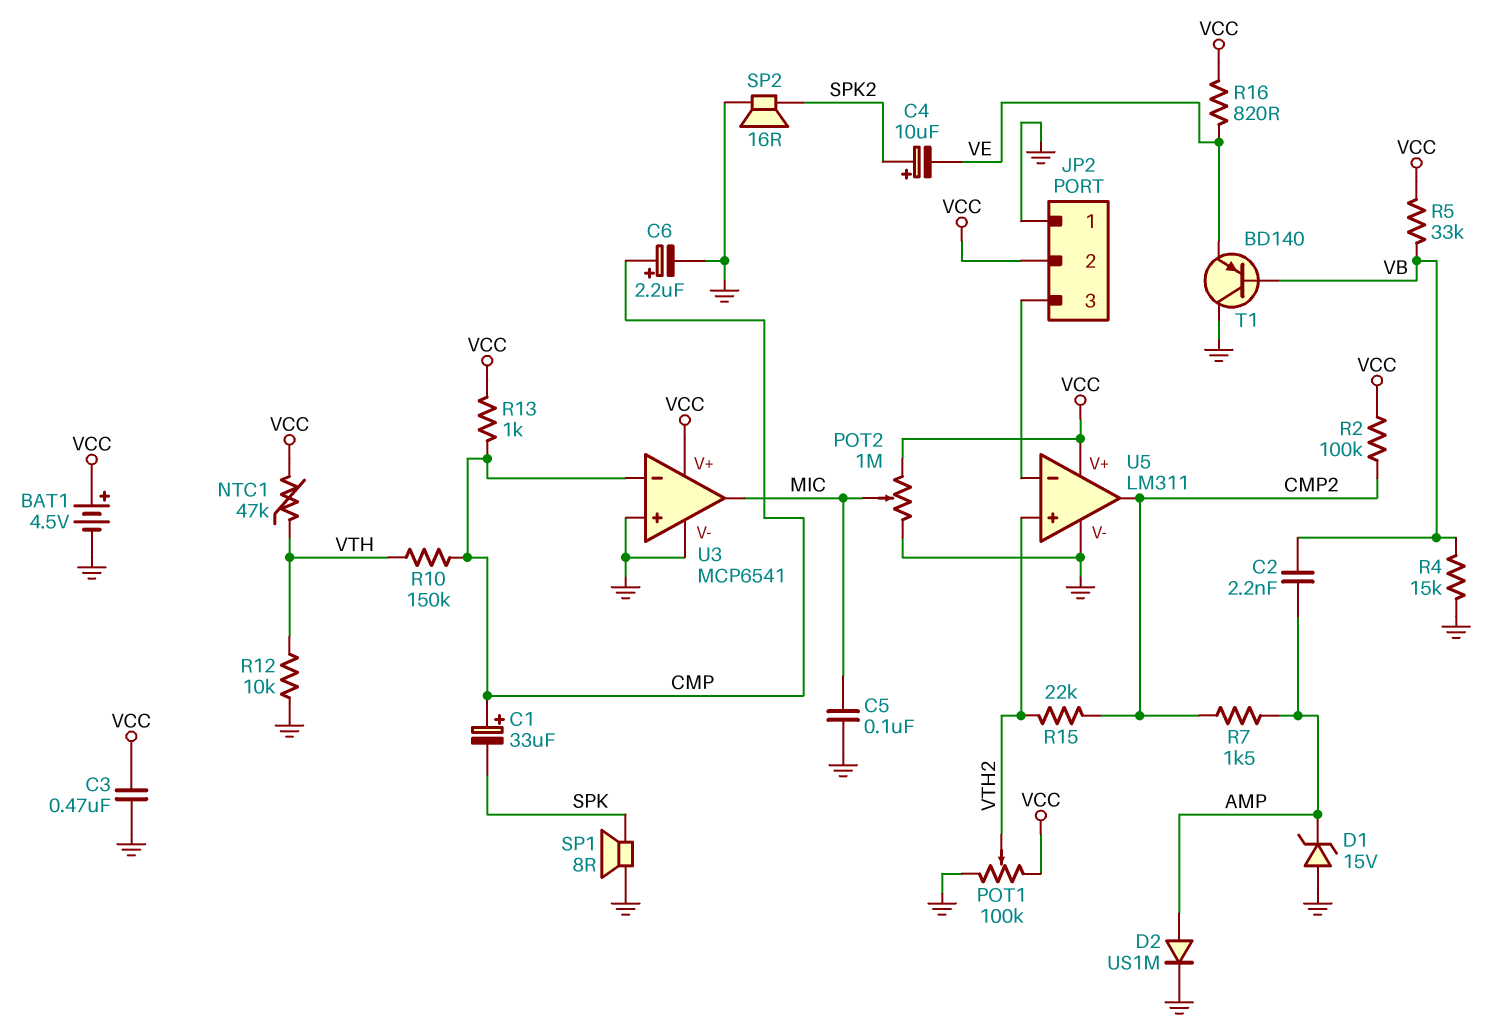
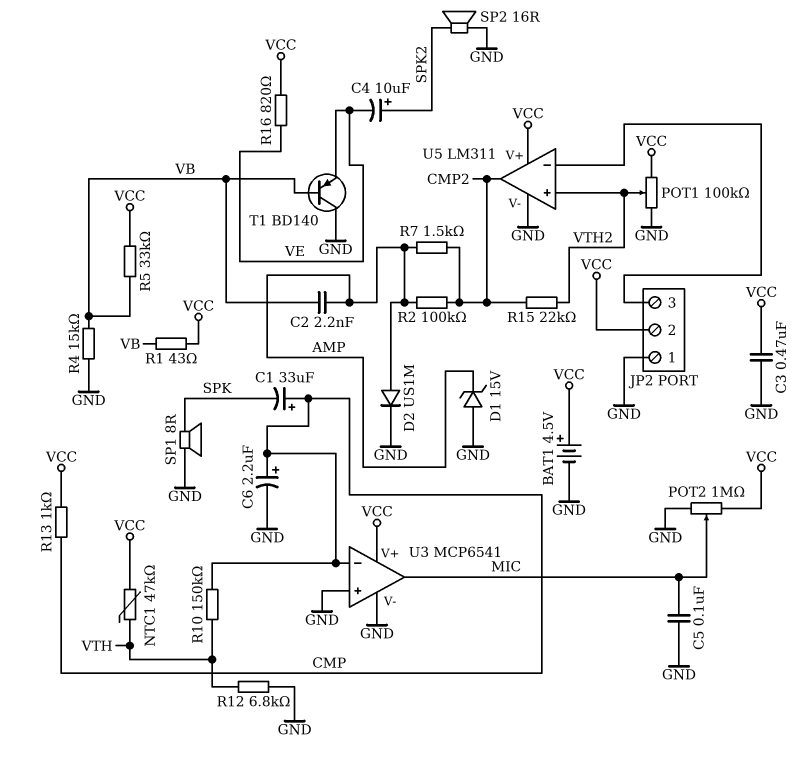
R1: none -> 43 (VB, VCC)
R2: 100k (CMP2, VCC) -> 100k (AMP, CMP2)
R12: 10k (GND, VTH) -> 6.8k (GND, VTH)

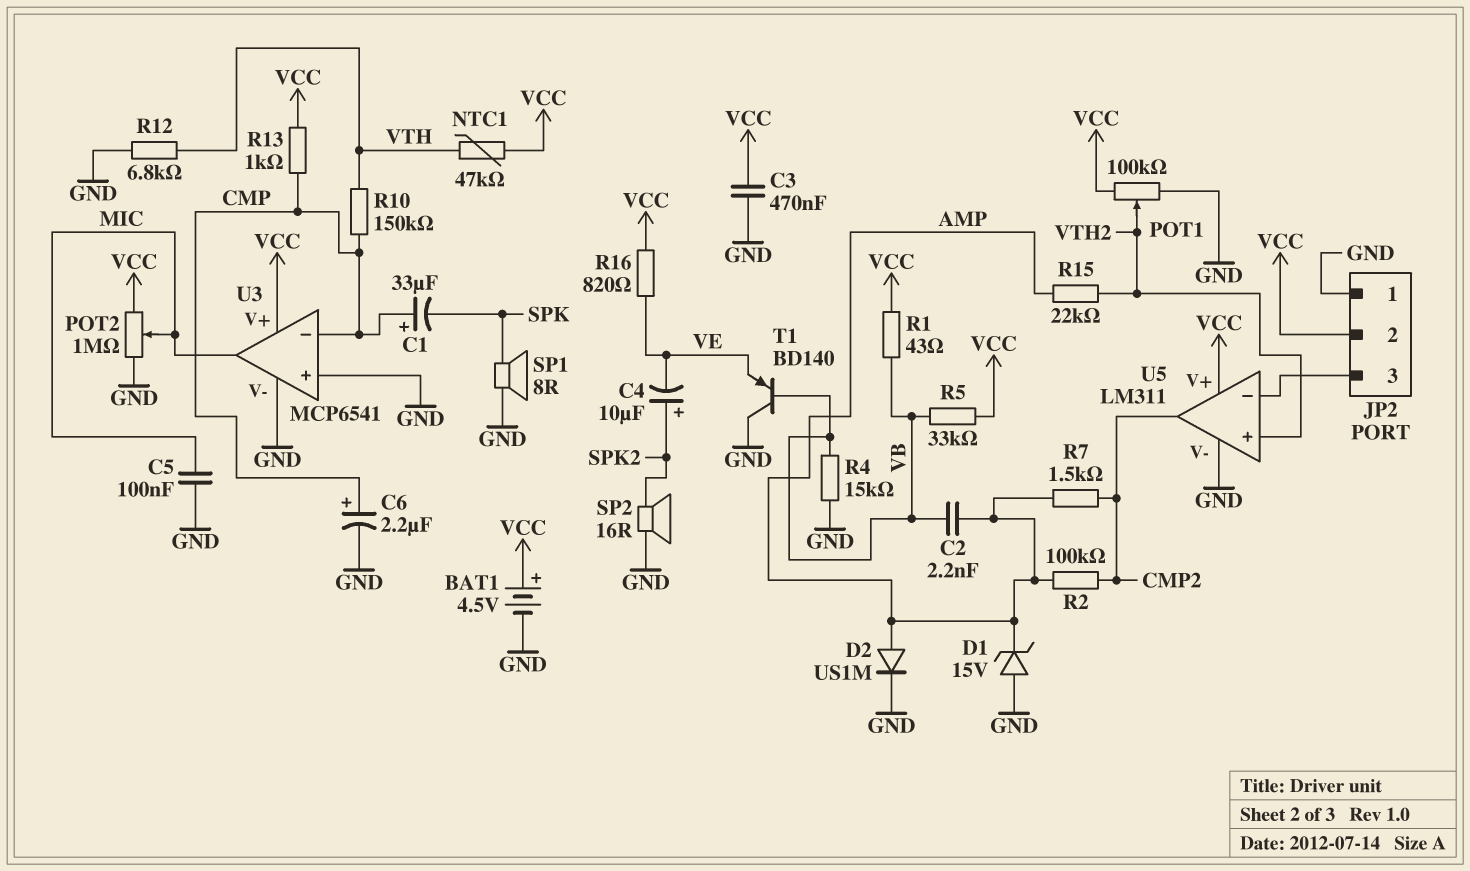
R15: 22k (CMP2, VTH2) -> 22k (AMP, VTH2)

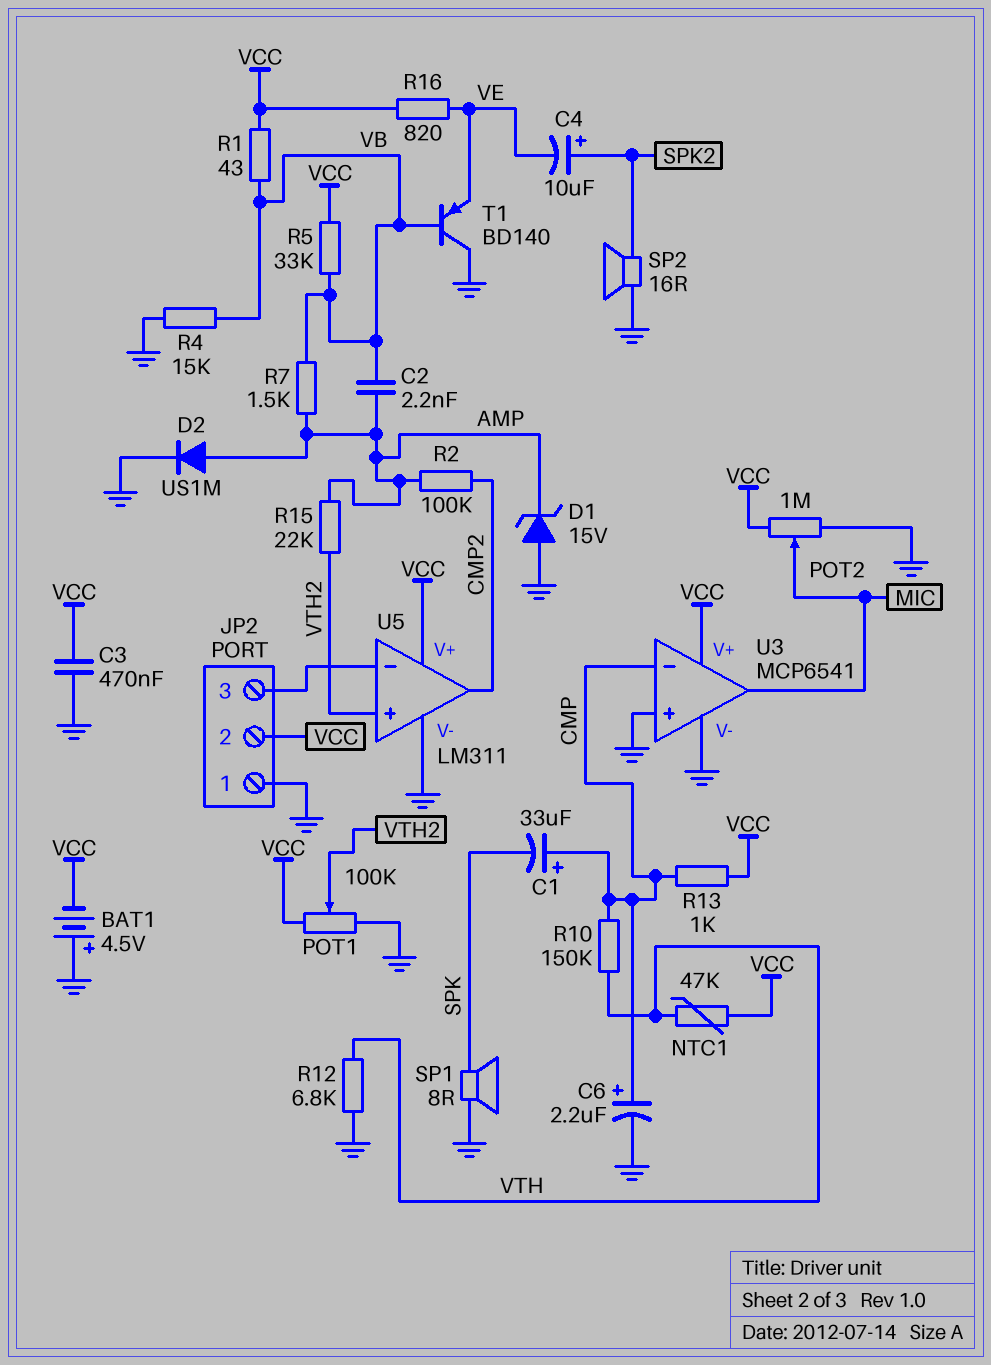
BAT1: 4.5V (plus VCC, minus GND) -> 4.5V (plus GND, minus VCC)
C5: 100nF (GND, MIC) -> none
R7: 1.5k (AMP, CMP2) -> 1.5k (AMP, VB)

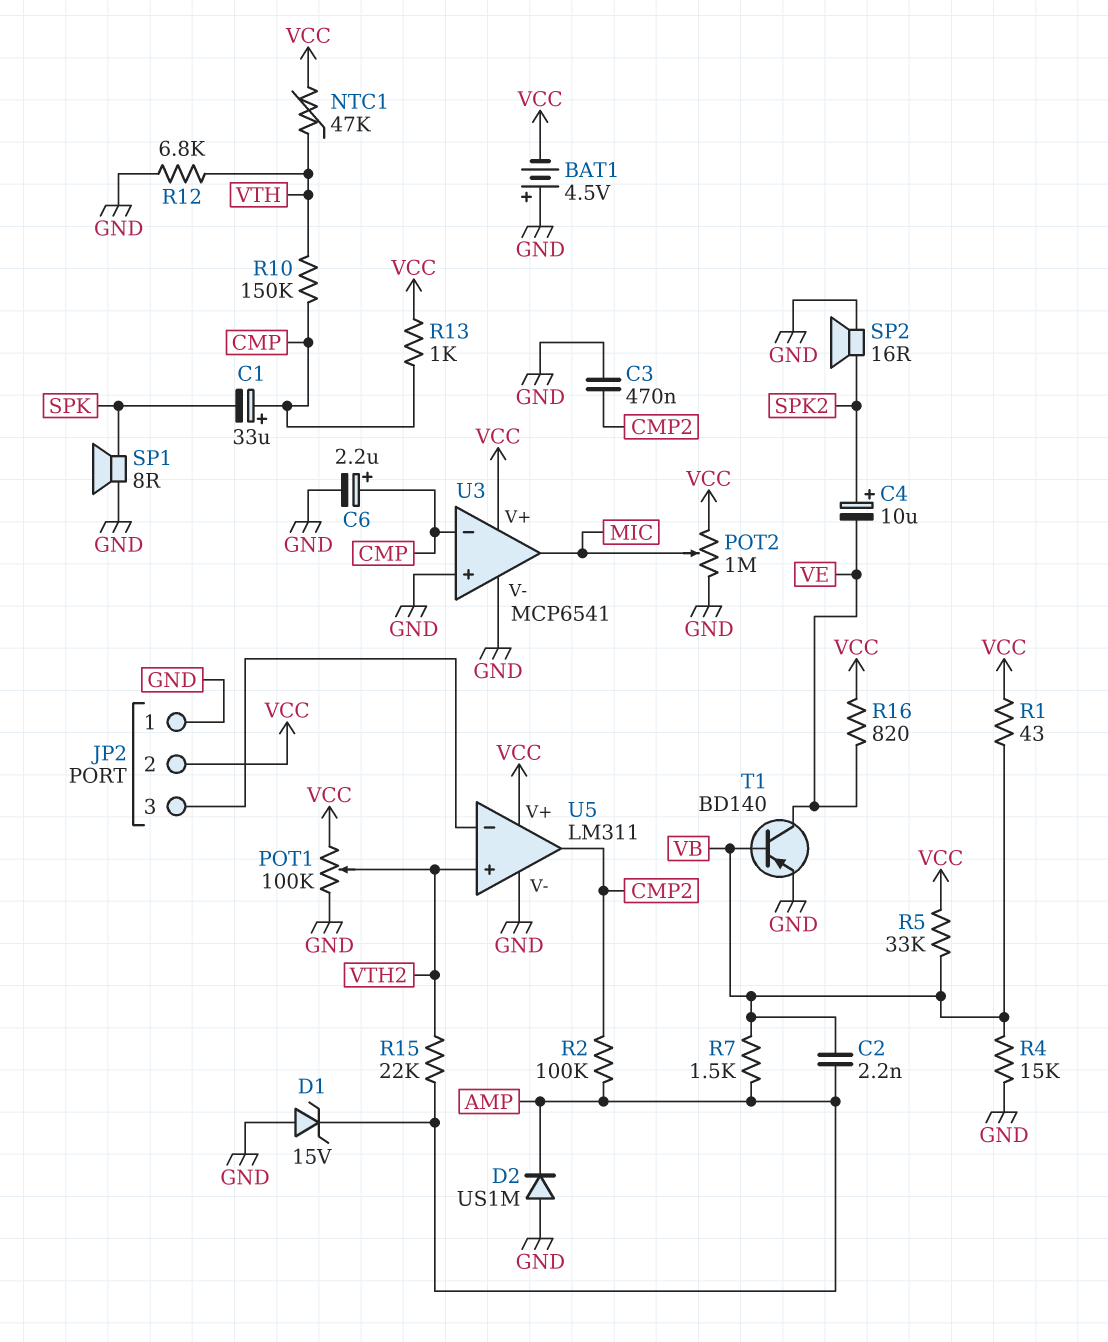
C3: 470nF (GND, VCC) -> 470nF (CMP2, GND)
D2: diode US1M (A AMP, K GND) -> diode US1M (A GND, K AMP)
T1: PNP BD140 (B VB, C GND, E VE) -> PNP BD140 (B VB, C VE, E GND)

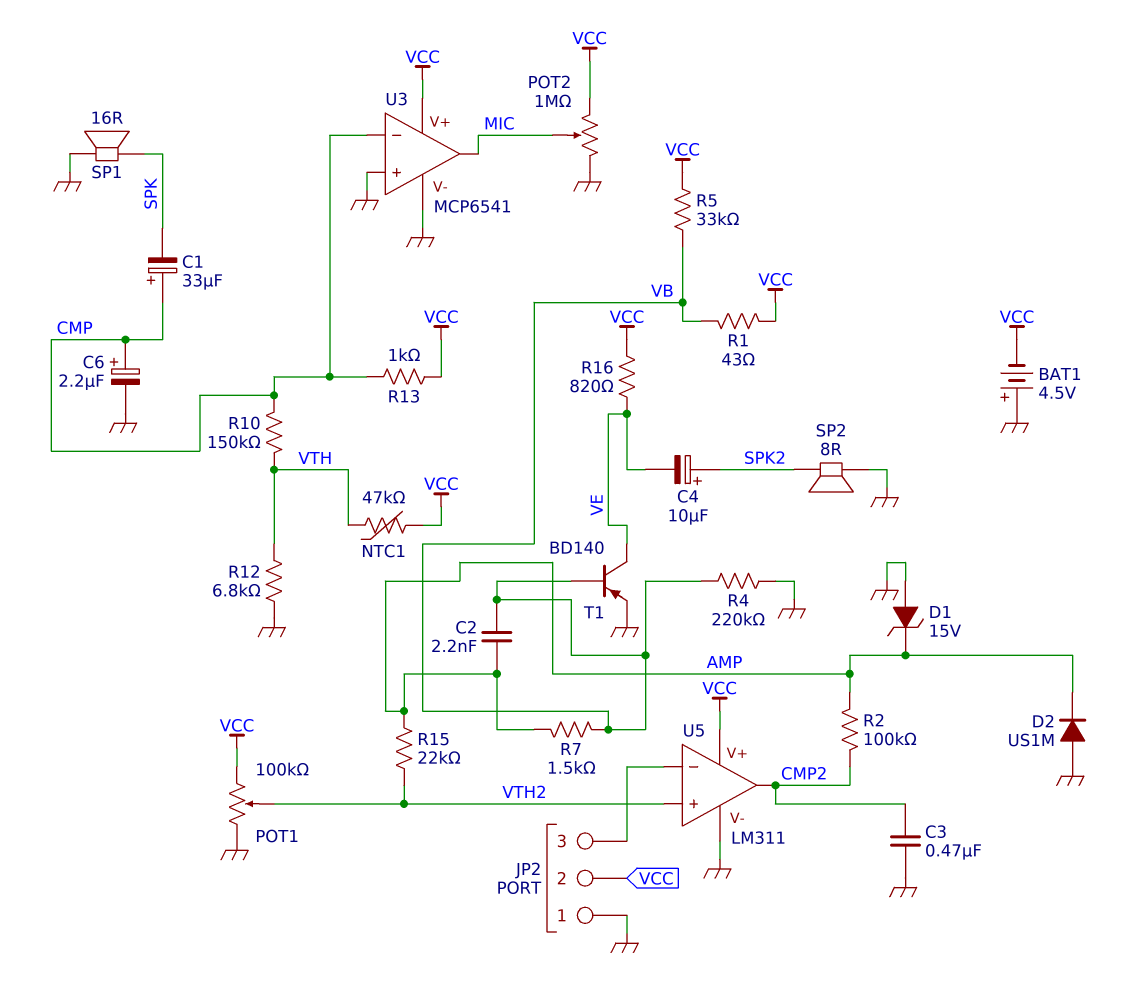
R4: 15k (GND, VB) -> 220k (GND, VB)
SP1: speaker 8R (GND, SPK) -> speaker 16R (GND, SPK)
SP2: speaker 16R (GND, SPK2) -> speaker 8R (GND, SPK2)

